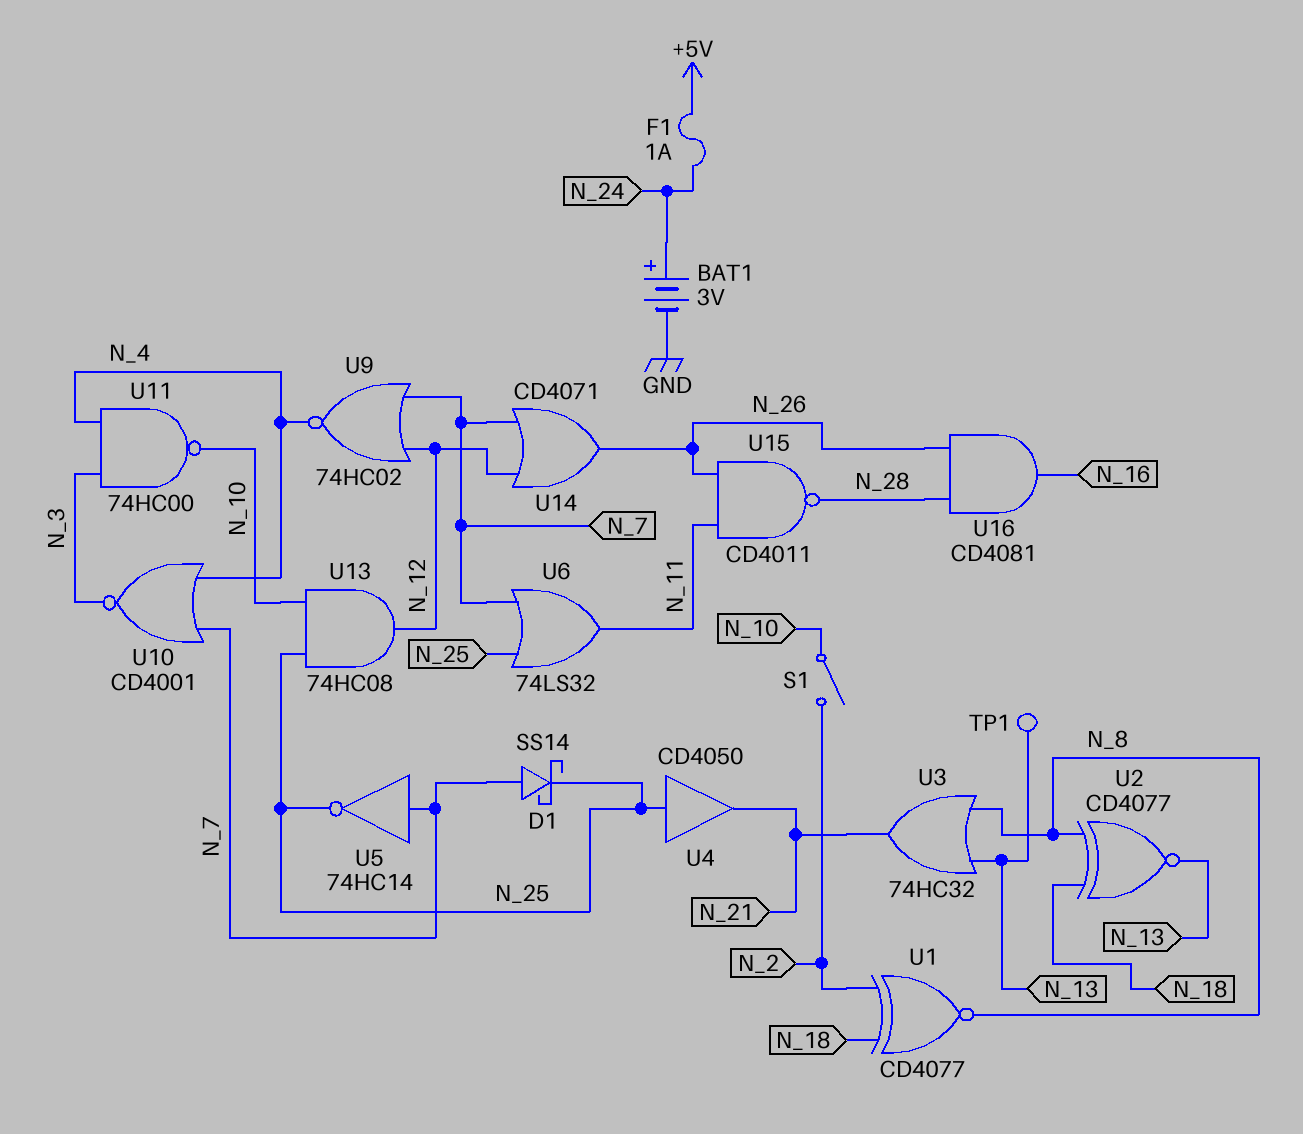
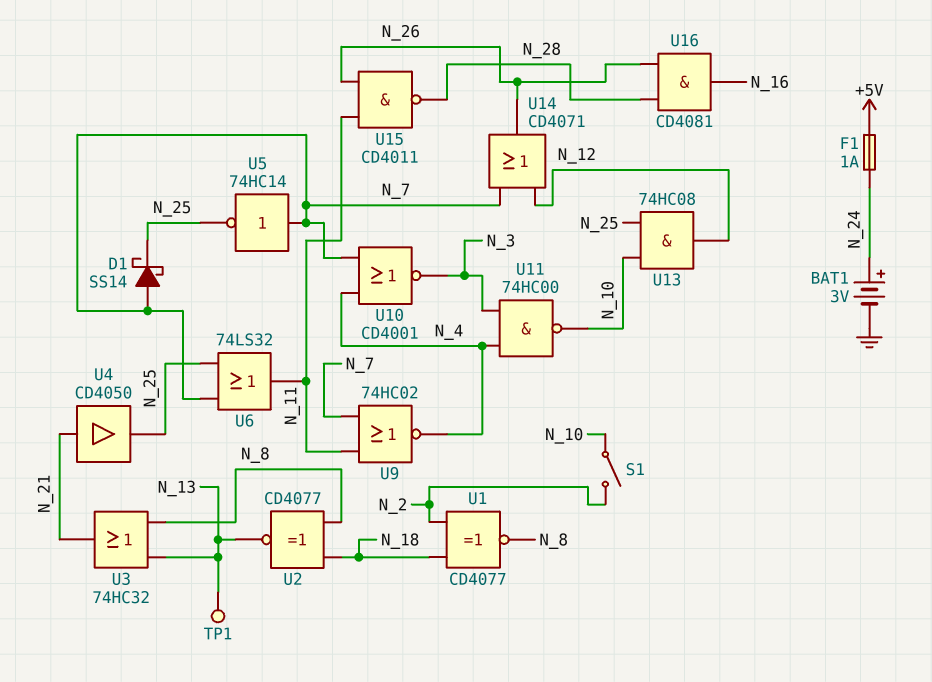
U4: buffer CD4050 (in N_25, out N_21) -> buffer CD4050 (in N_21, out N_25)
U9: NOR 74HC02 (in N_7, in N_12, out N_4) -> NOR 74HC02 (in N_7, in N_11, out N_4)

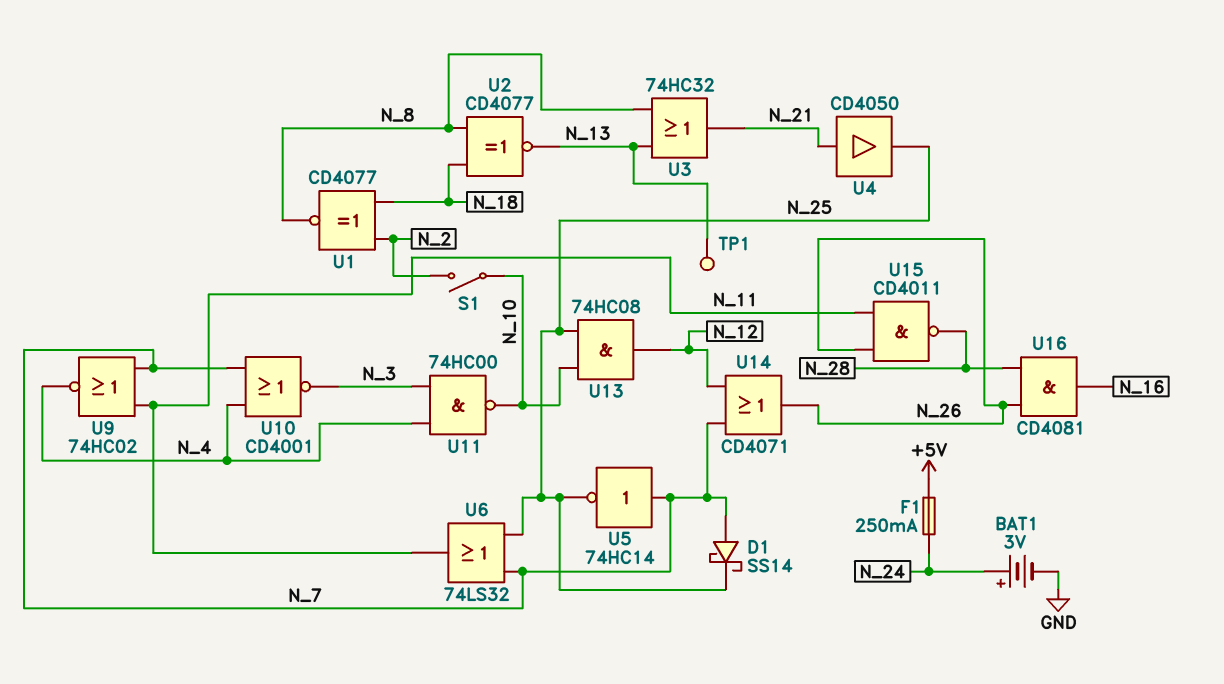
F1: 1A (+5V, N_24) -> 250mA (+5V, N_24)

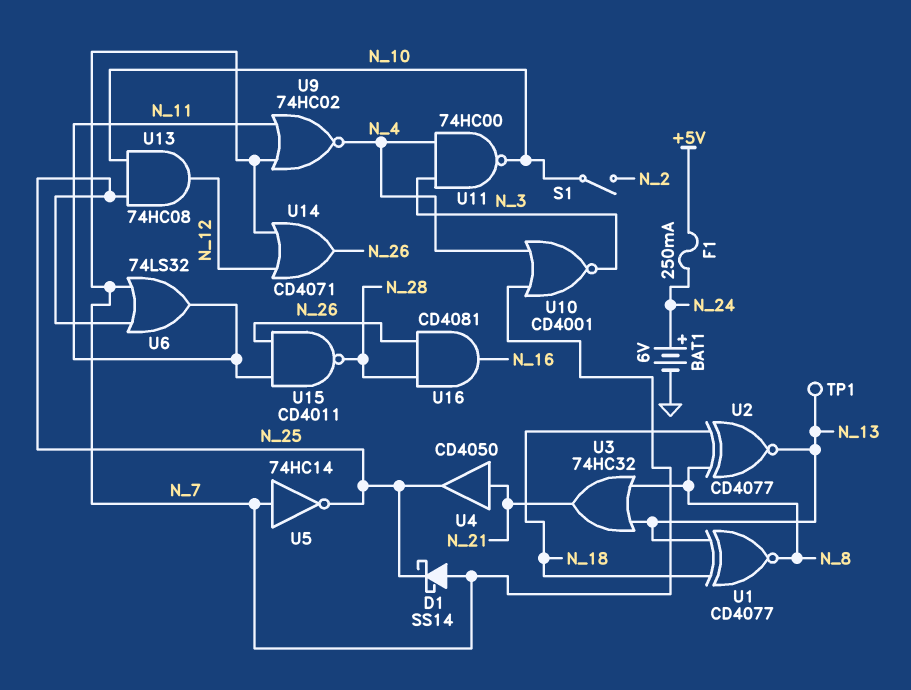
BAT1: 3V (plus N_24, minus GND) -> 6V (plus N_24, minus GND)
U1: XNOR CD4077 (in N_2, in N_18, out N_8) -> XNOR CD4077 (in N_13, in N_18, out N_8)

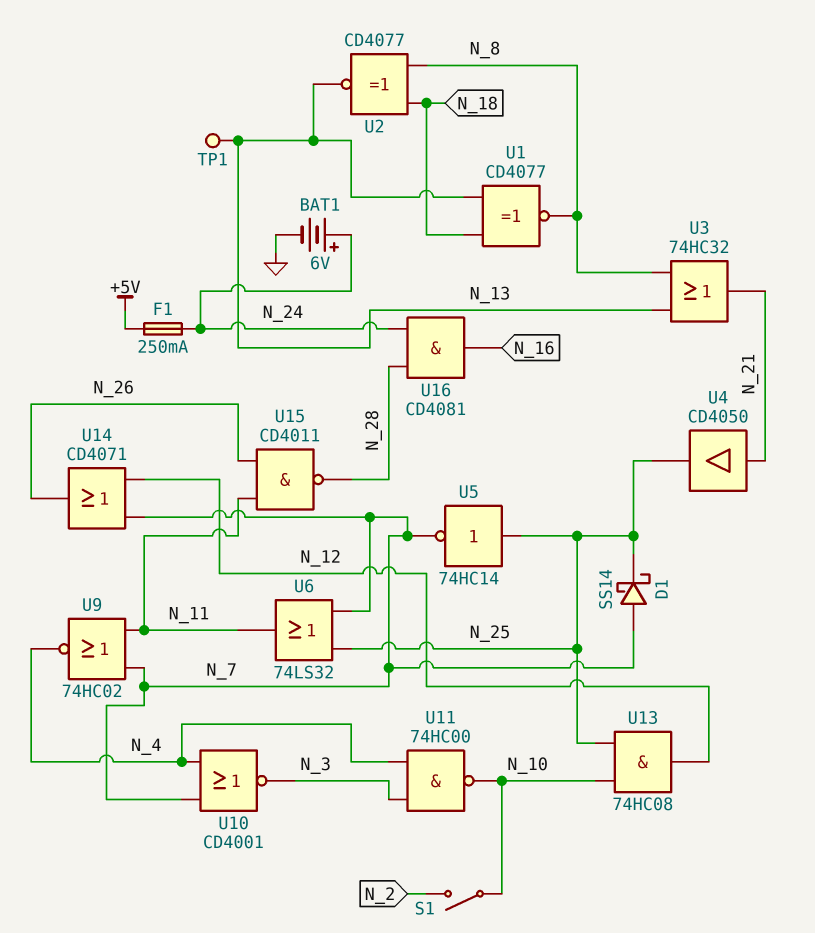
U5: NOT 74HC14 (in N_7, out N_25) -> NOT 74HC14 (in N_25, out N_7)
U16: AND CD4081 (in N_26, in N_28, out N_16) -> AND CD4081 (in N_24, in N_28, out N_16)

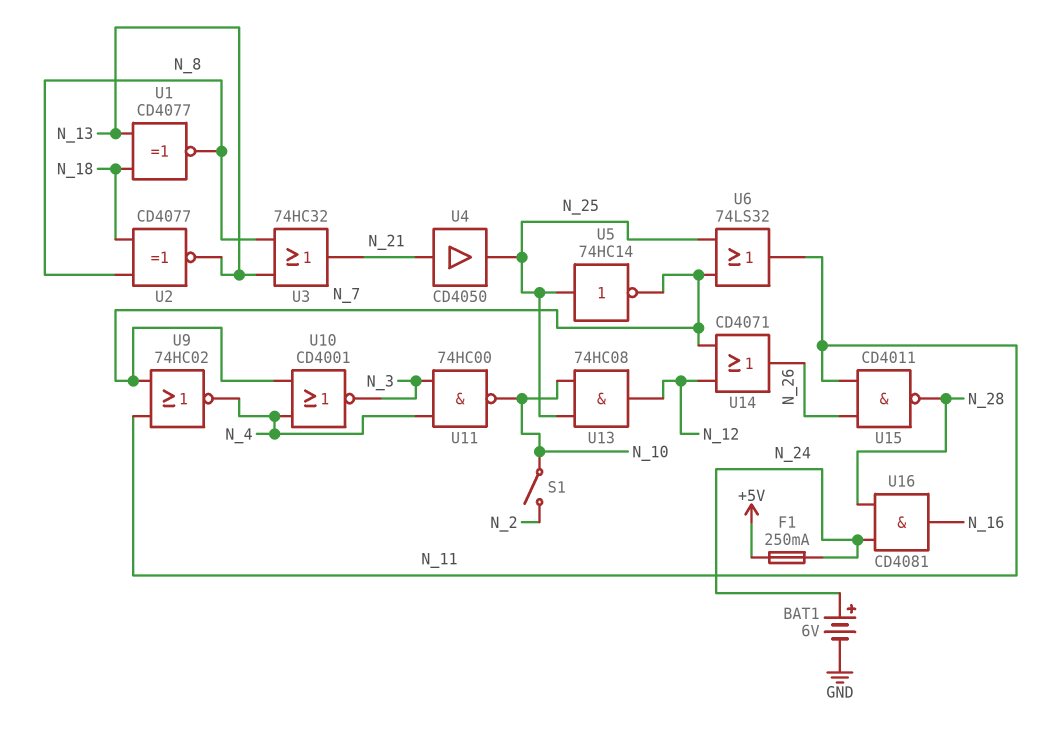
D1: schottky SS14 (A N_7, K N_25) -> none
TP1: test point (N_13) -> none

